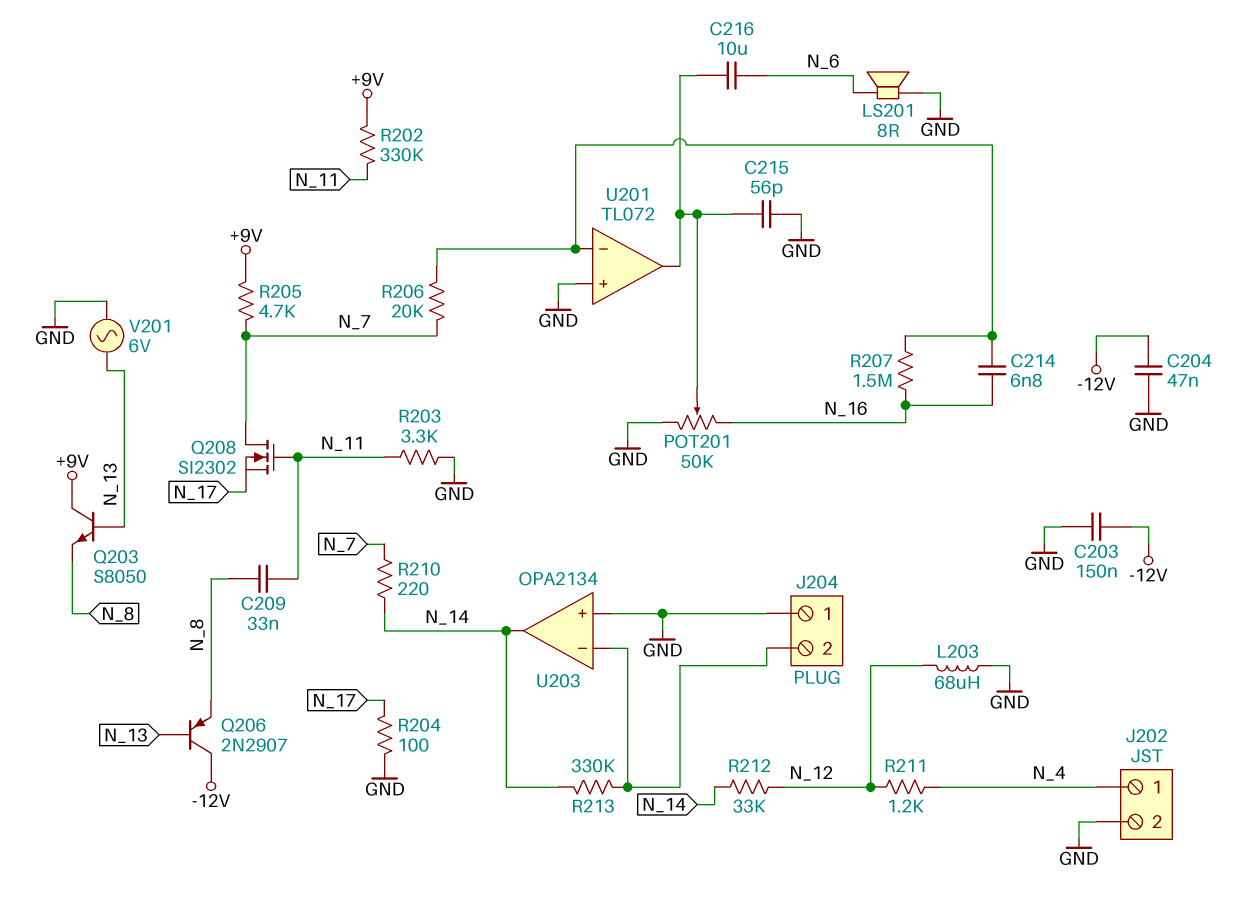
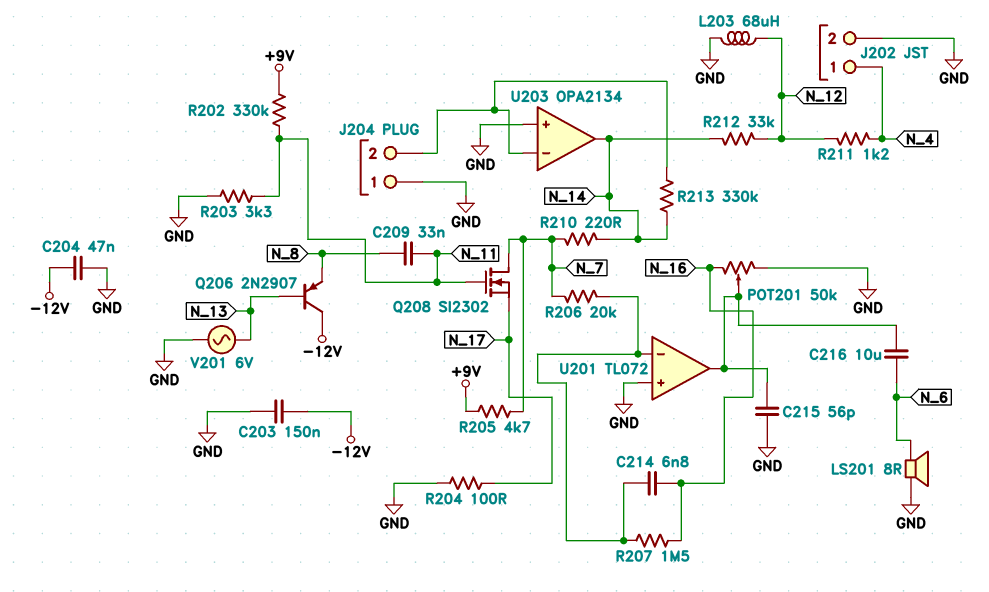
Q203: NPN S8050 (B N_13, C +9V, E N_8) -> none

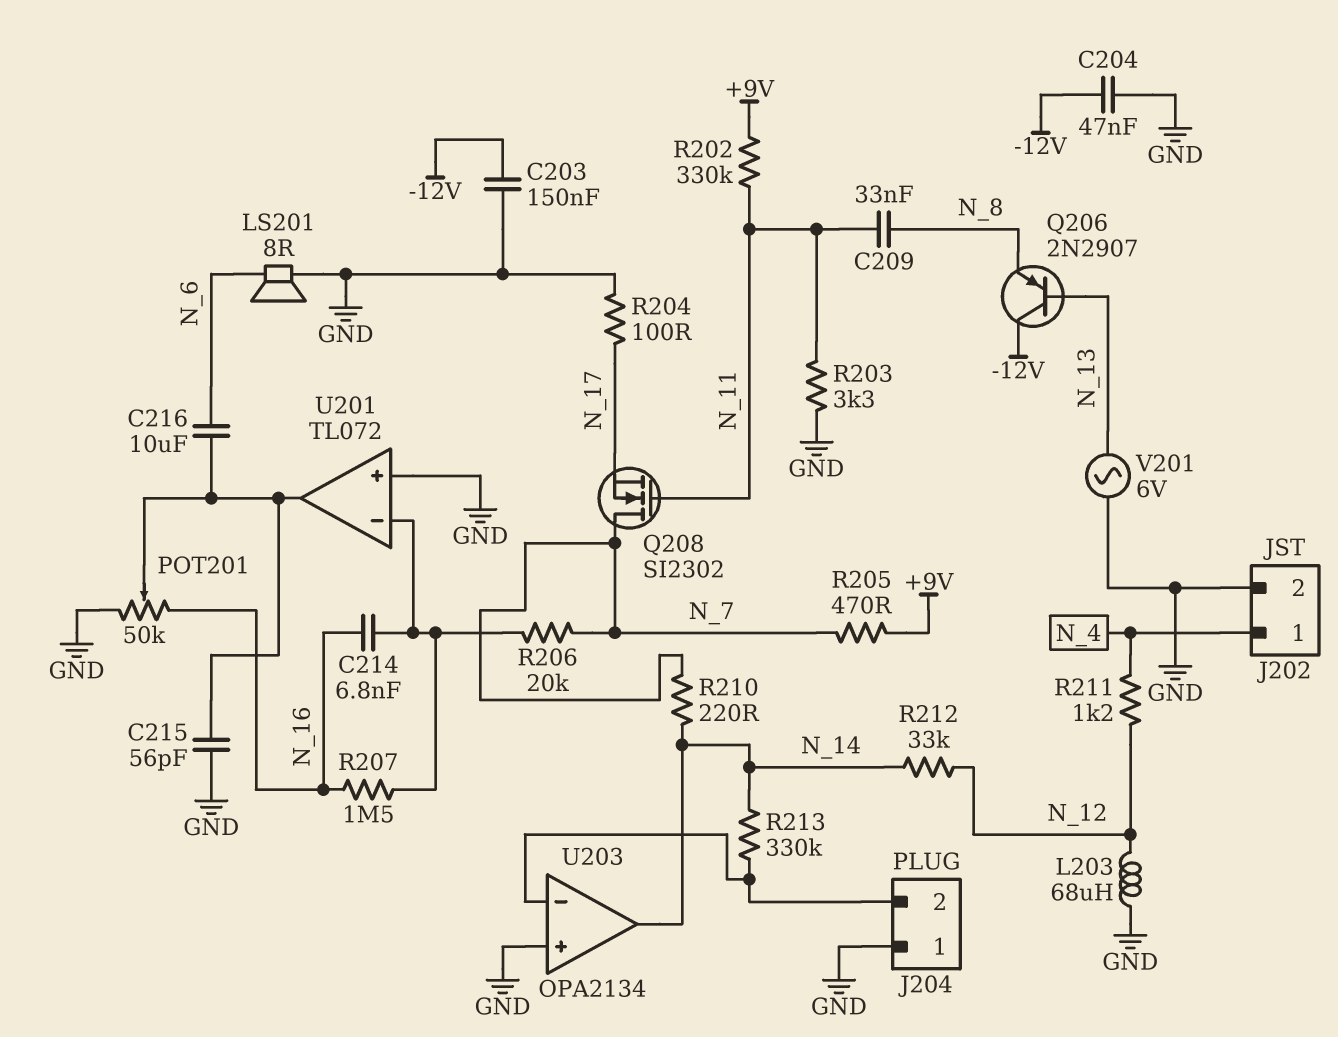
R205: 4.7k (+9V, N_7) -> 470 (+9V, N_7)

